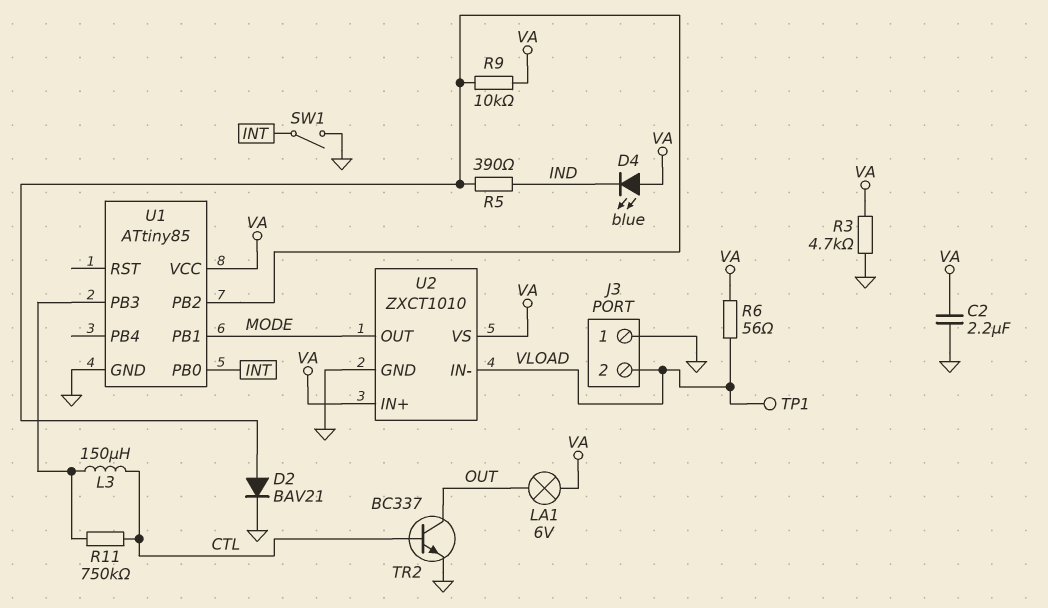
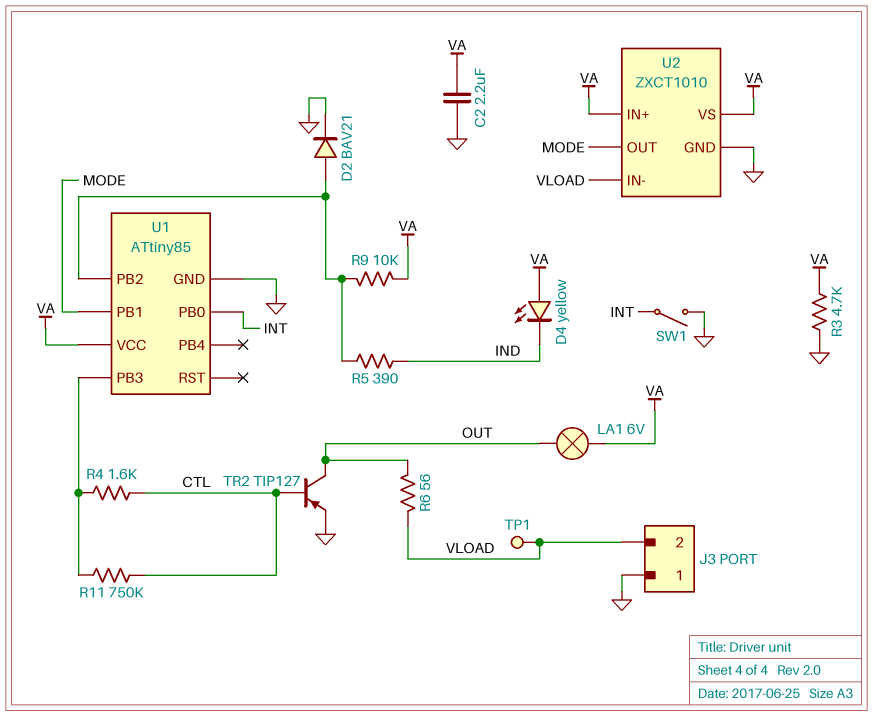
D4: LED blue (A VA, K IND) -> LED yellow (A VA, K IND)
L3: 150uH (CTL, U1/PB3) -> none
R4: none -> 1.6k (CTL, U1/PB3)
R6: 56 (VA, VLOAD) -> 56 (OUT, VLOAD)
TR2: NPN BC337 (B CTL, C OUT, E GND) -> PNP TIP127 (B CTL, C OUT, E GND)

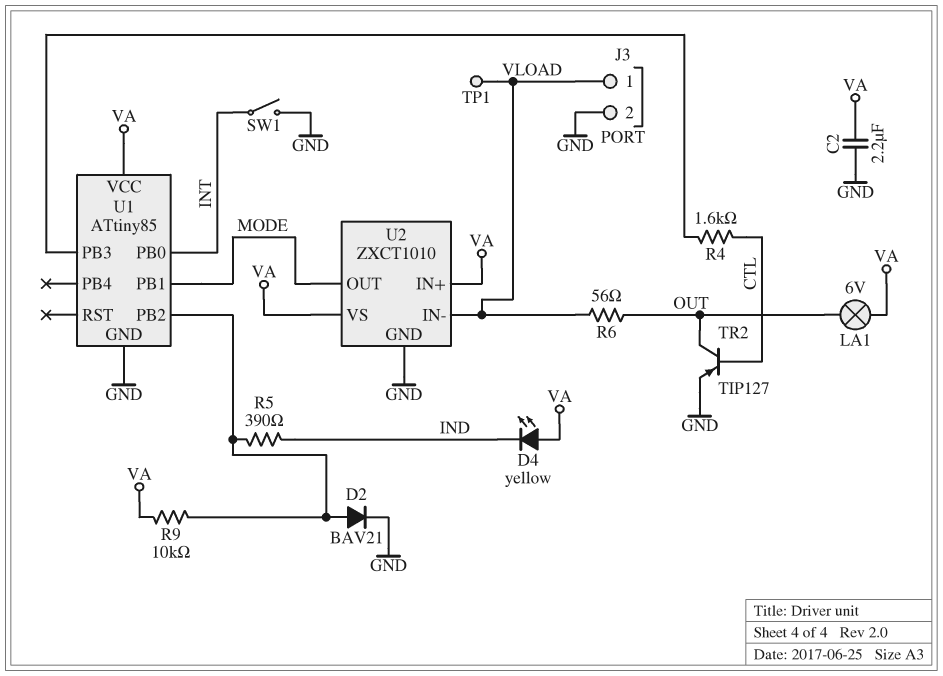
J3 pin 1: GND -> VLOAD
J3 pin 2: VLOAD -> GND
R3: 4.7k (GND, VA) -> none
R11: 750k (CTL, U1/PB3) -> none

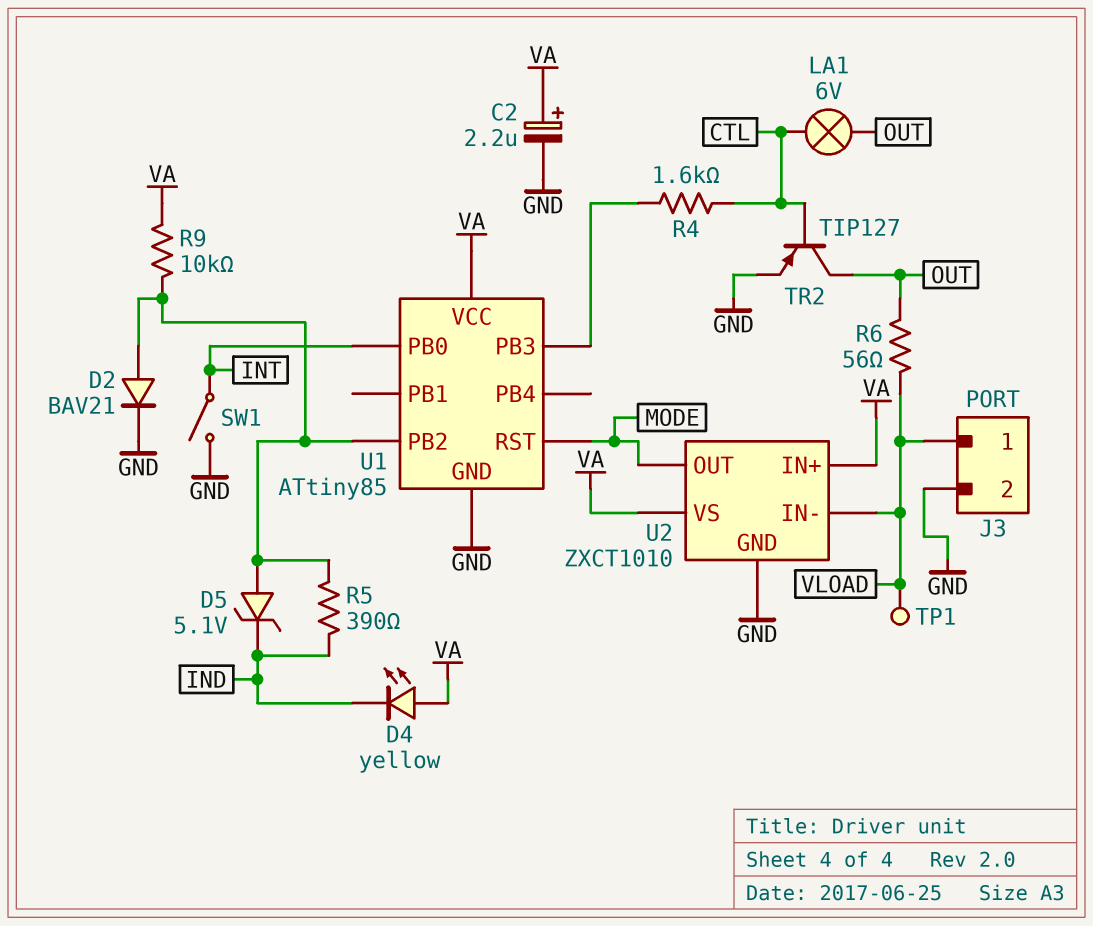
C2: 2.2uF (GND, VA) -> 2.2uF (plus VA, minus GND)
D5: none -> zener 5.1V (A U1/PB2, K IND)
LA1: lamp 6V (OUT, VA) -> lamp 6V (CTL, OUT)
U1 pin PB1: MODE -> none
U1 pin RST: none -> MODE

